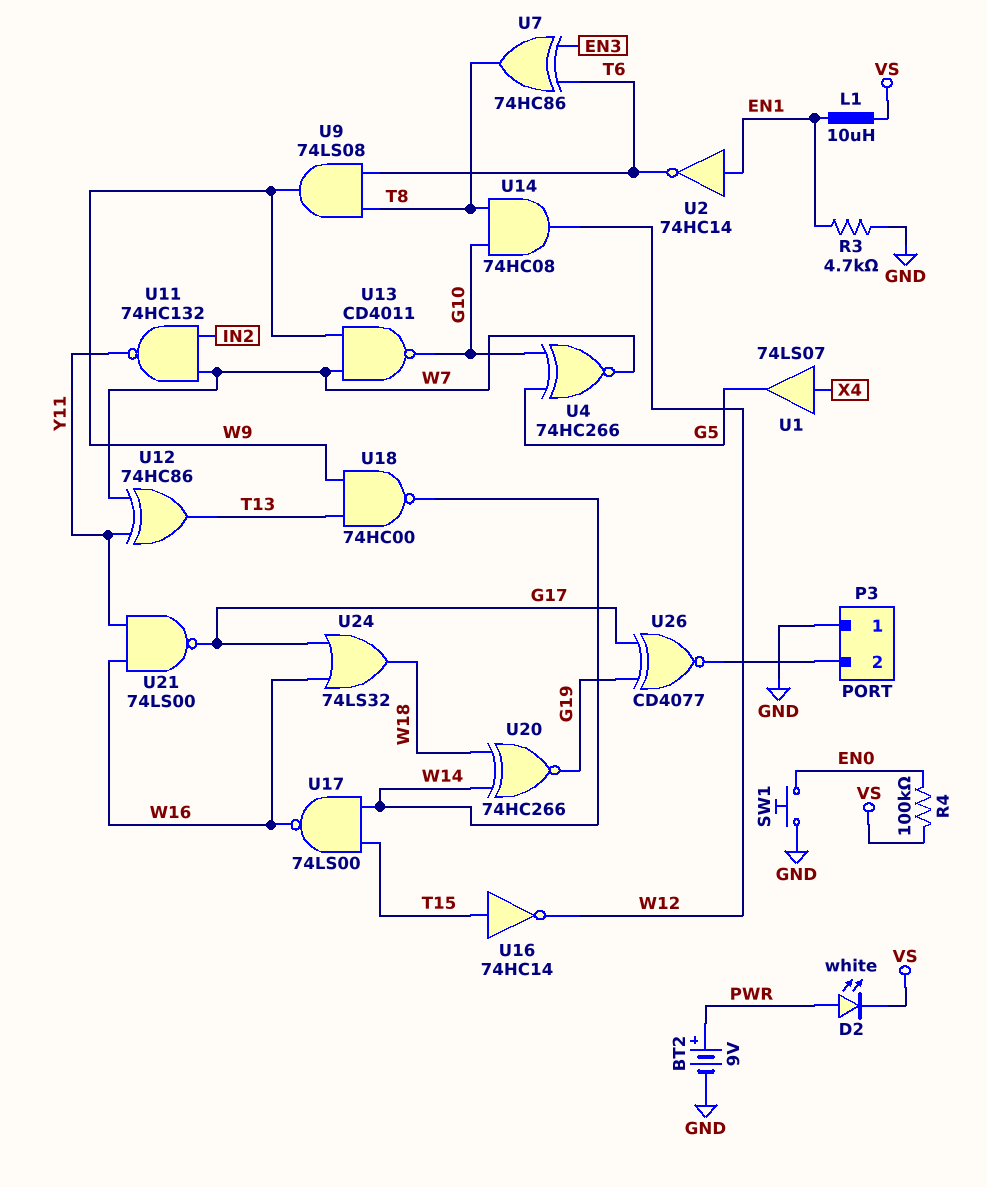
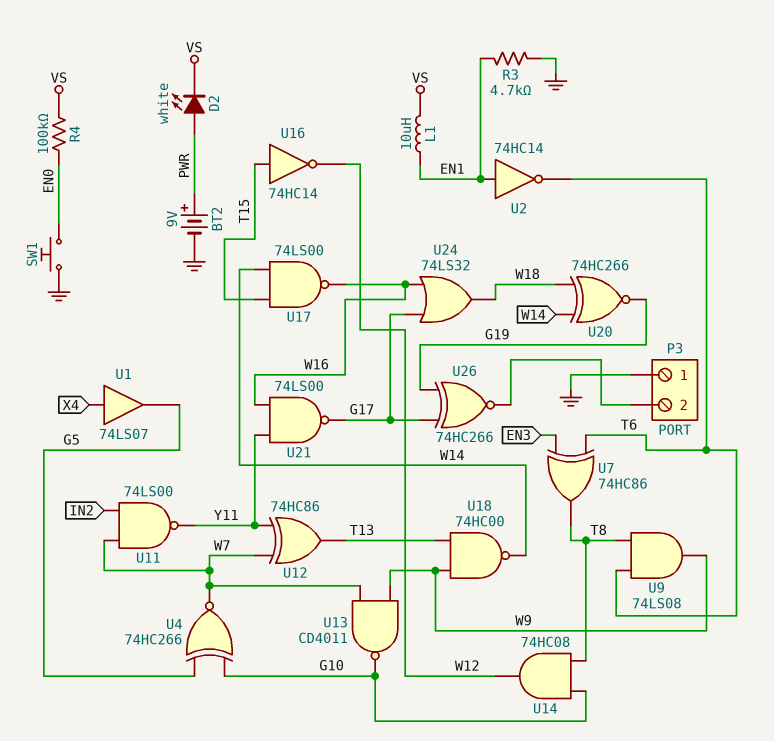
U11: NAND 74HC132 (in IN2, in W7, out Y11) -> NAND 74LS00 (in IN2, in W7, out Y11)
U26: XNOR CD4077 (in G17, in G19, out P3/2) -> XNOR 74HC266 (in G17, in G19, out P3/2)

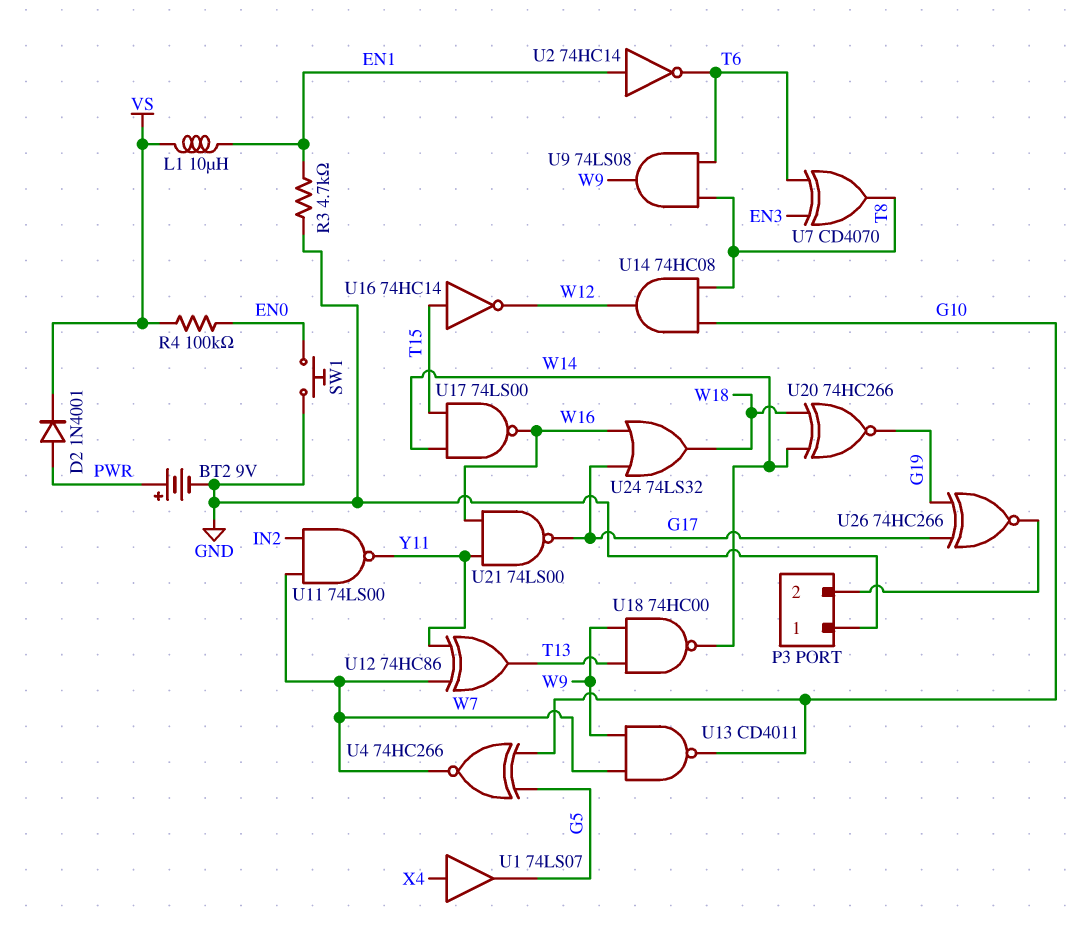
D2: LED white (A PWR, K VS) -> diode 1N4001 (A PWR, K VS)
U7: XOR 74HC86 (in EN3, in T6, out T8) -> XOR CD4070 (in EN3, in T6, out T8)

